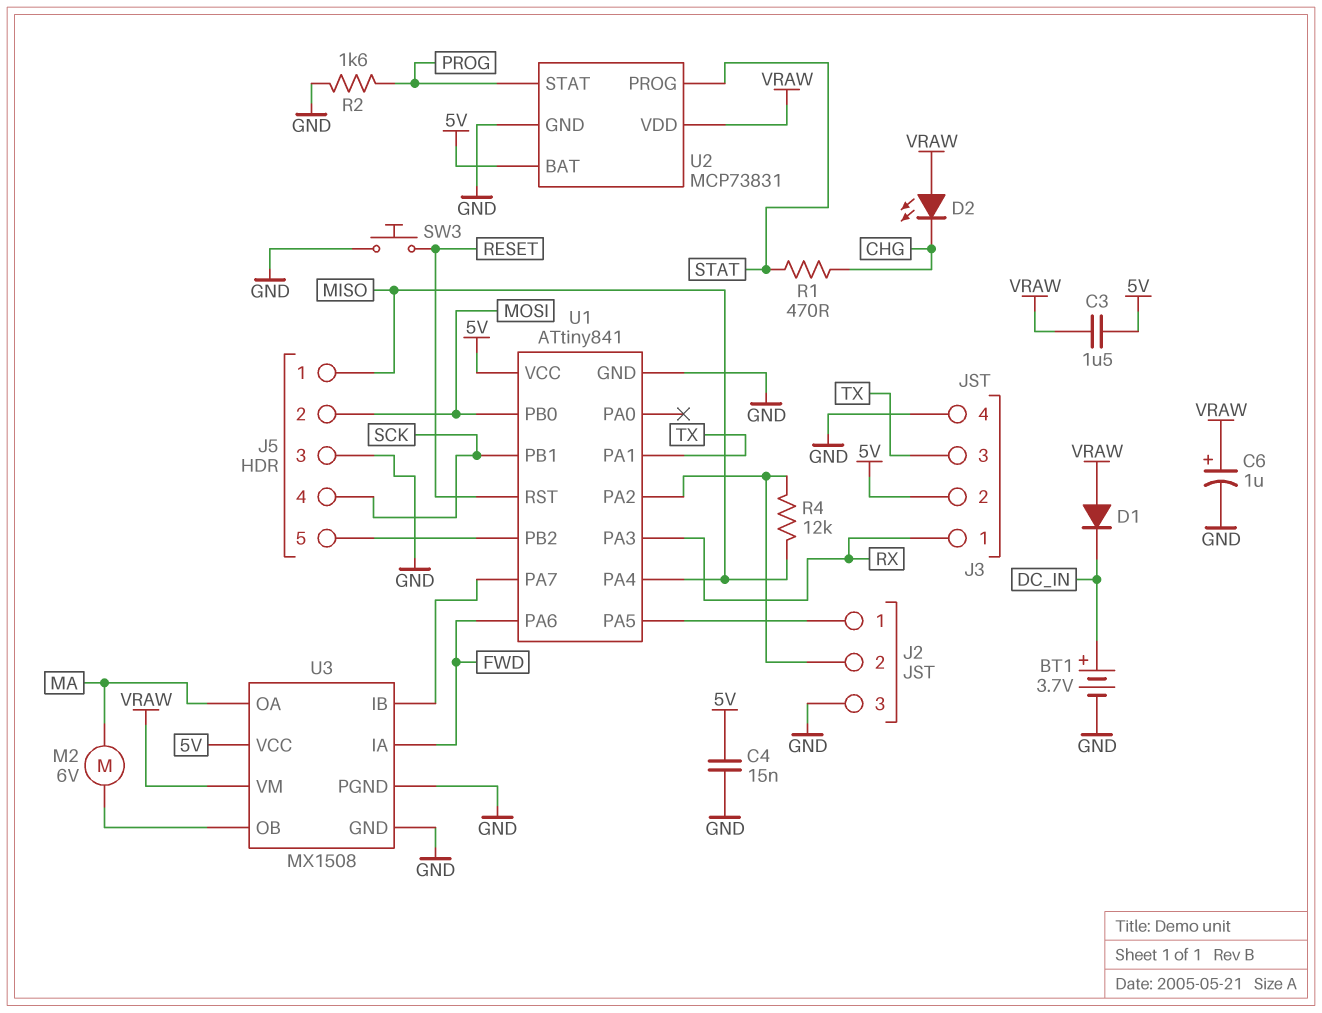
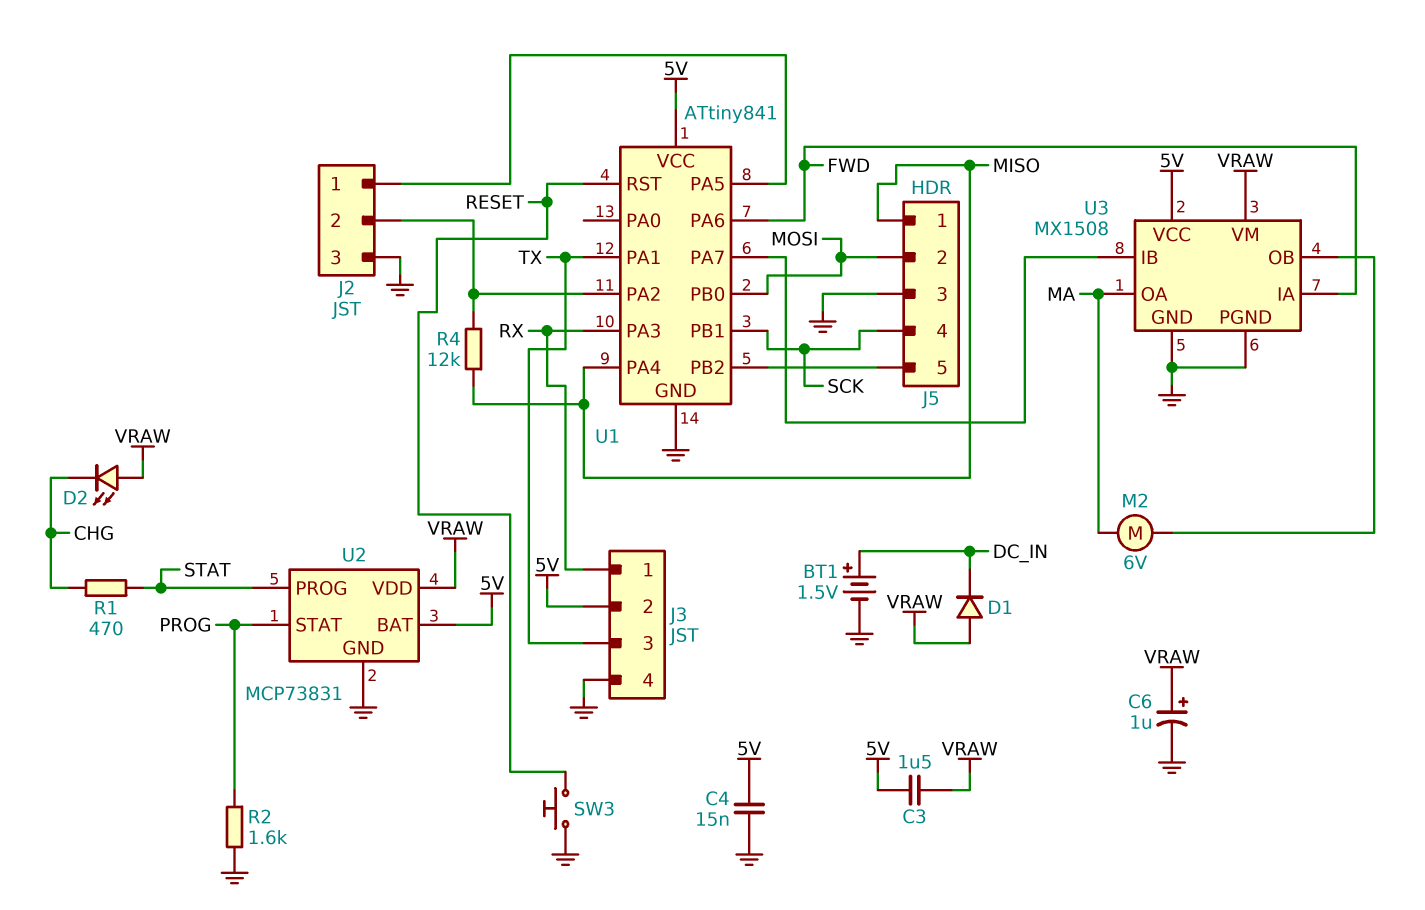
BT1: 3.7V (plus DC_IN, minus GND) -> 1.5V (plus DC_IN, minus GND)

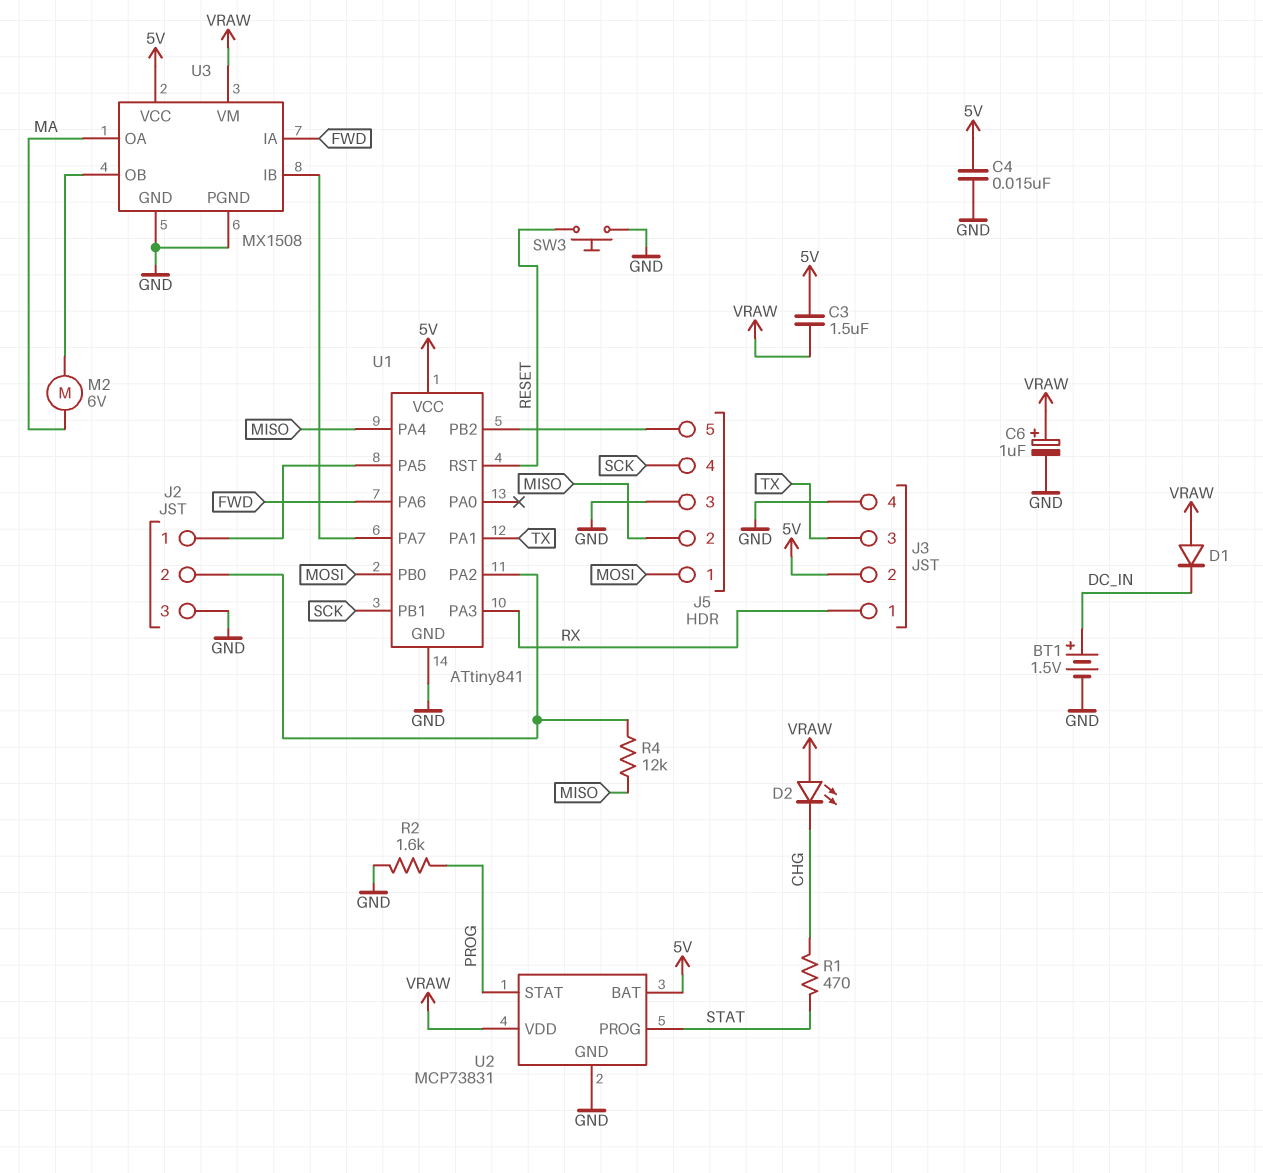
J5 pin 1: MISO -> MOSI
J5 pin 2: MOSI -> MISO

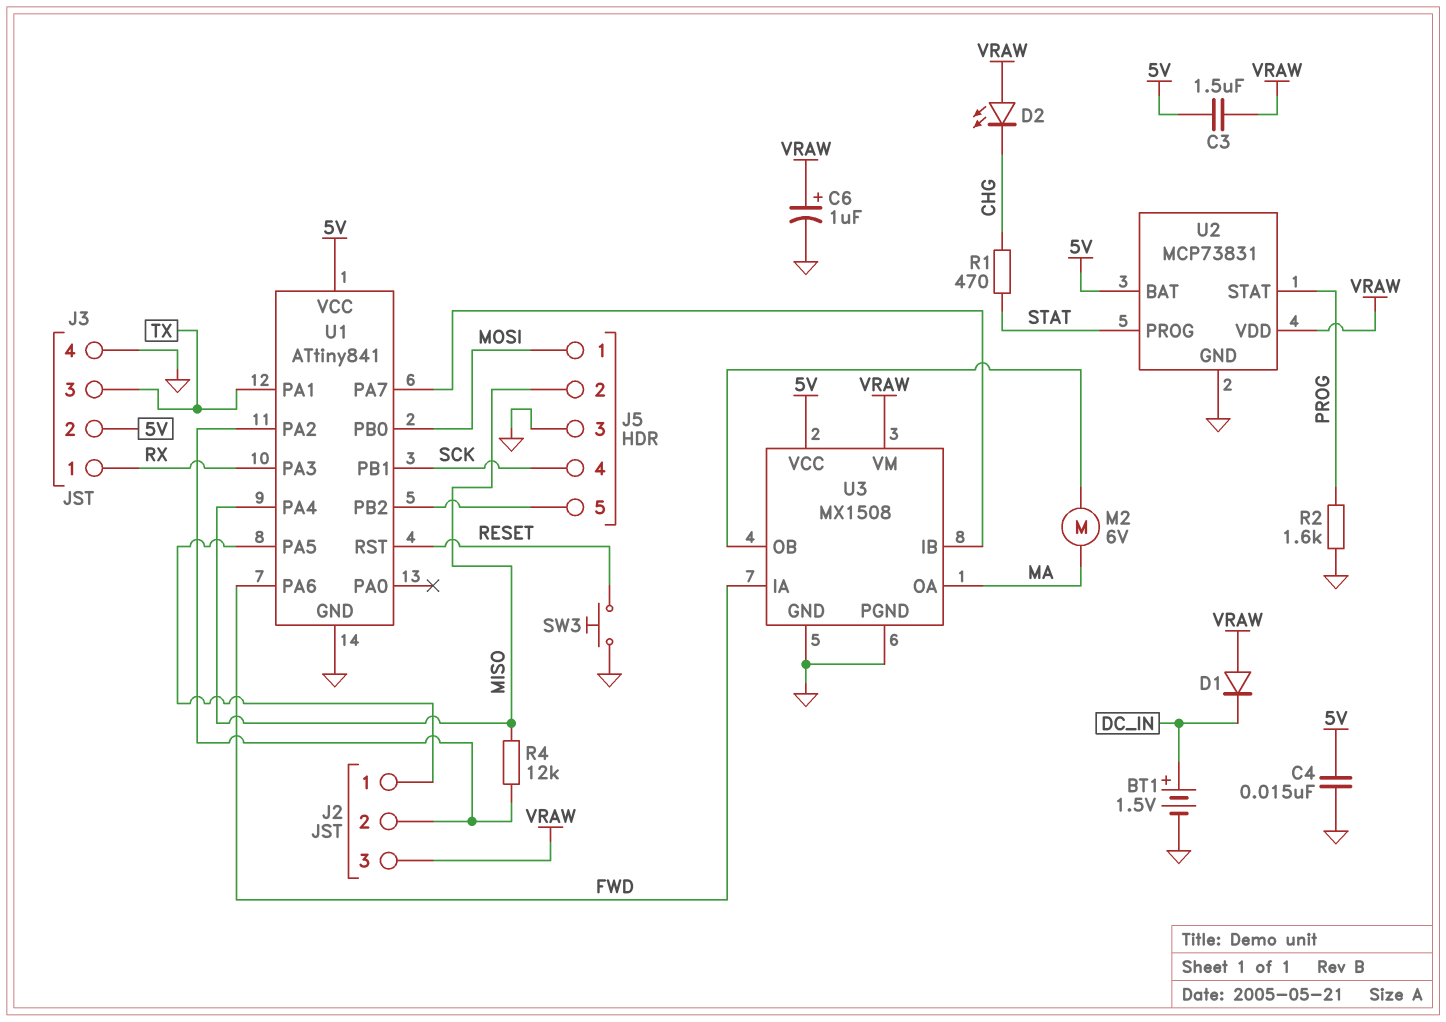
J2 pin 3: GND -> VRAW

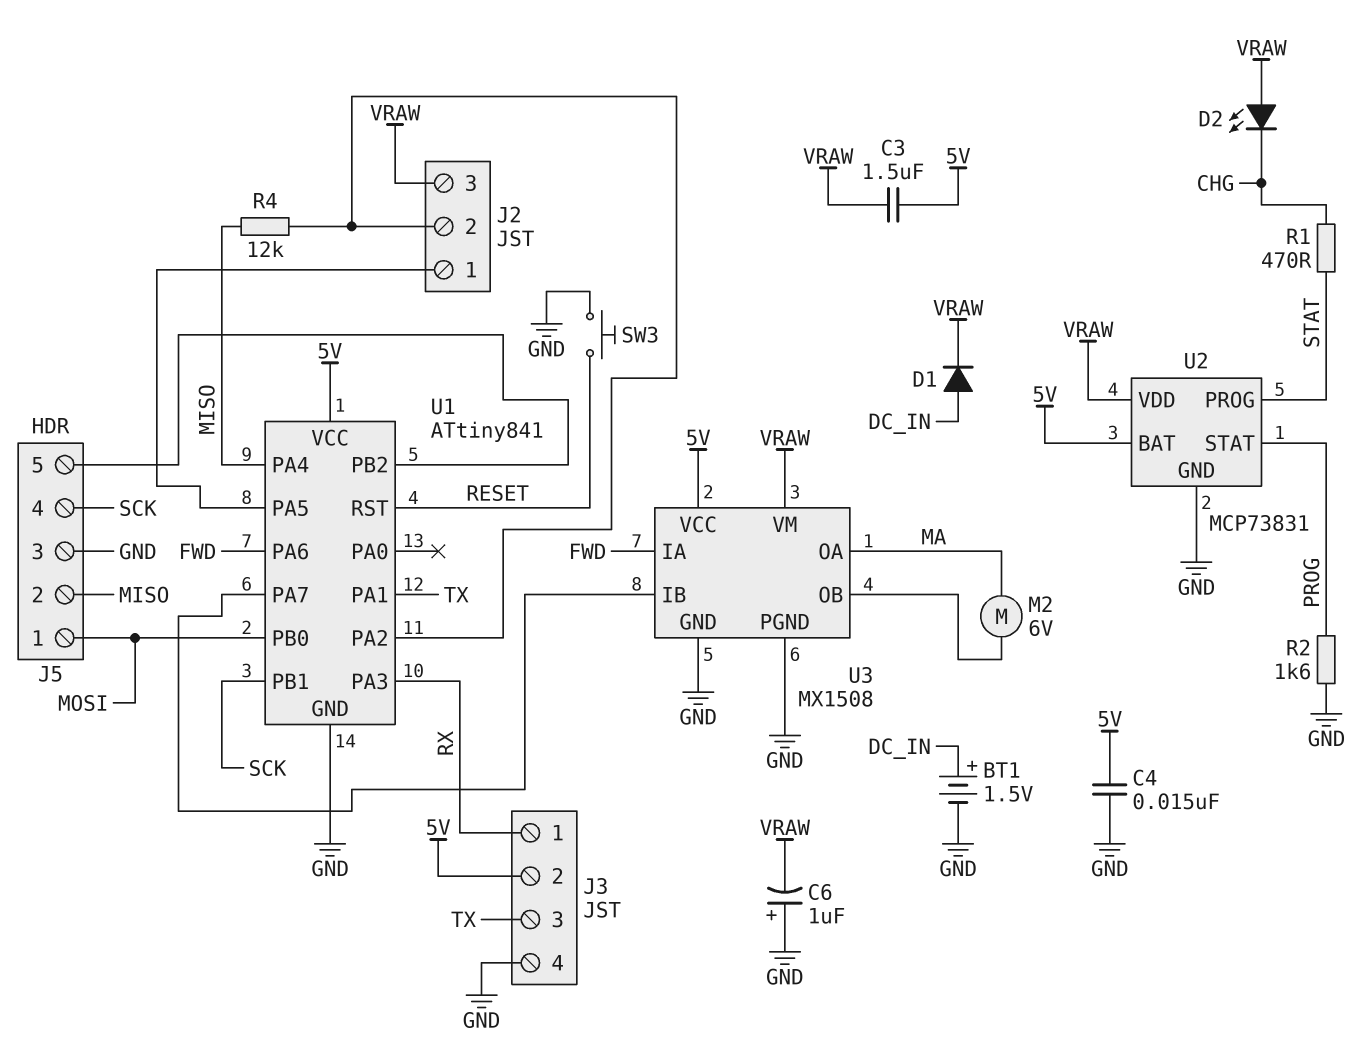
C6: 1uF (plus VRAW, minus GND) -> 1uF (plus GND, minus VRAW)
D1: diode (A VRAW, K DC_IN) -> diode (A DC_IN, K VRAW)

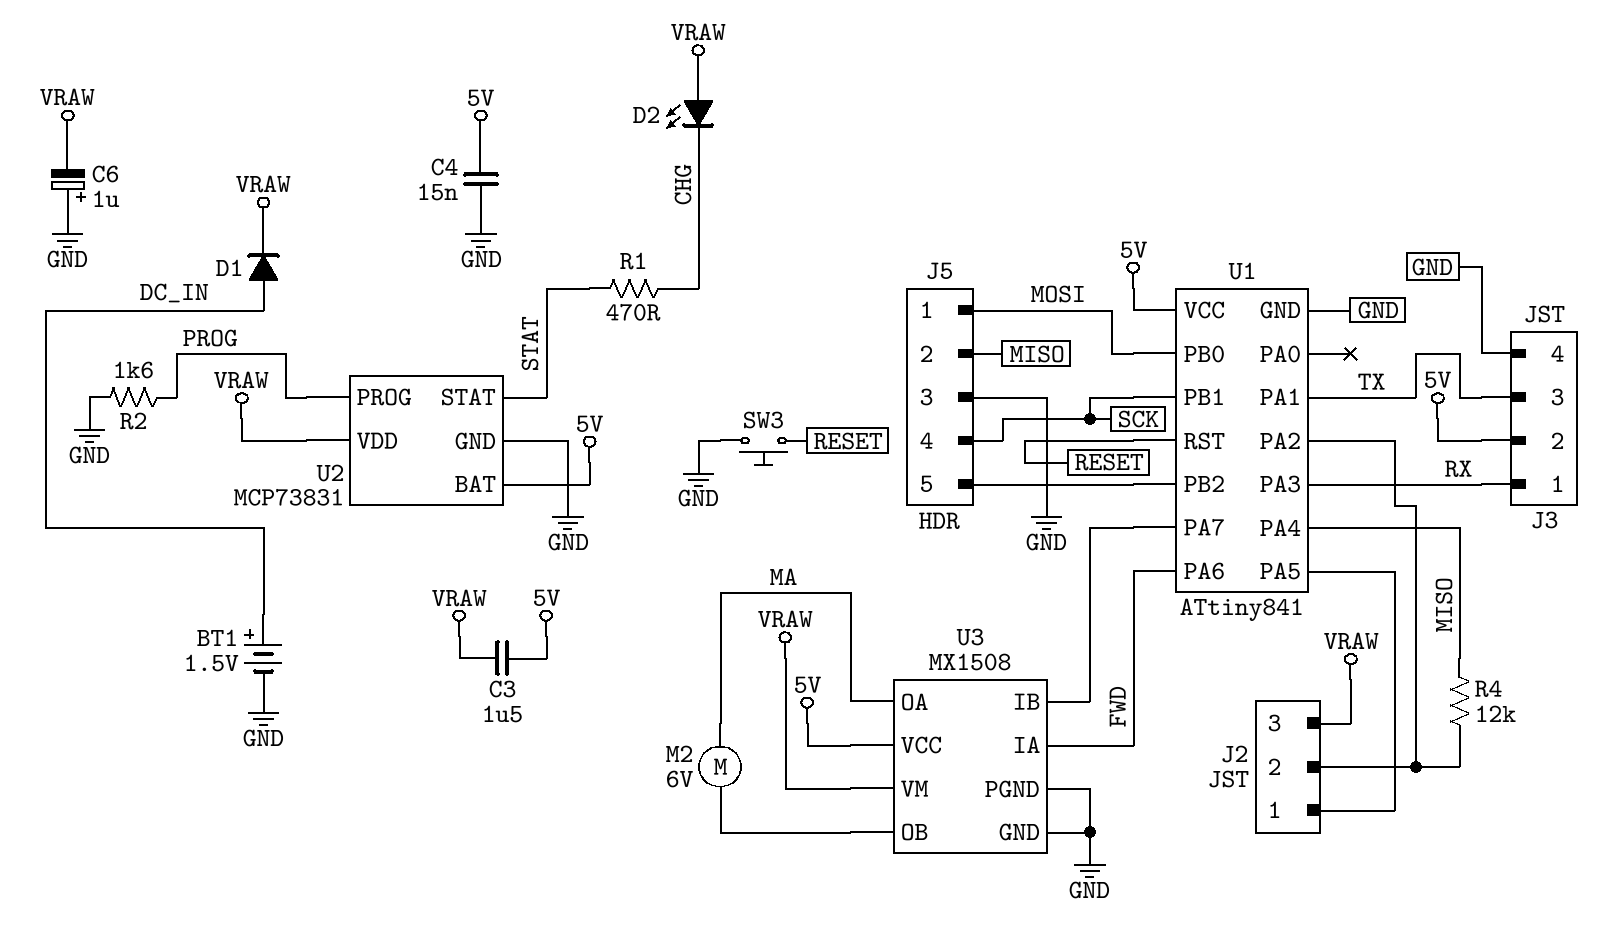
U2 pin PROG: STAT -> PROG
U2 pin STAT: PROG -> STAT

